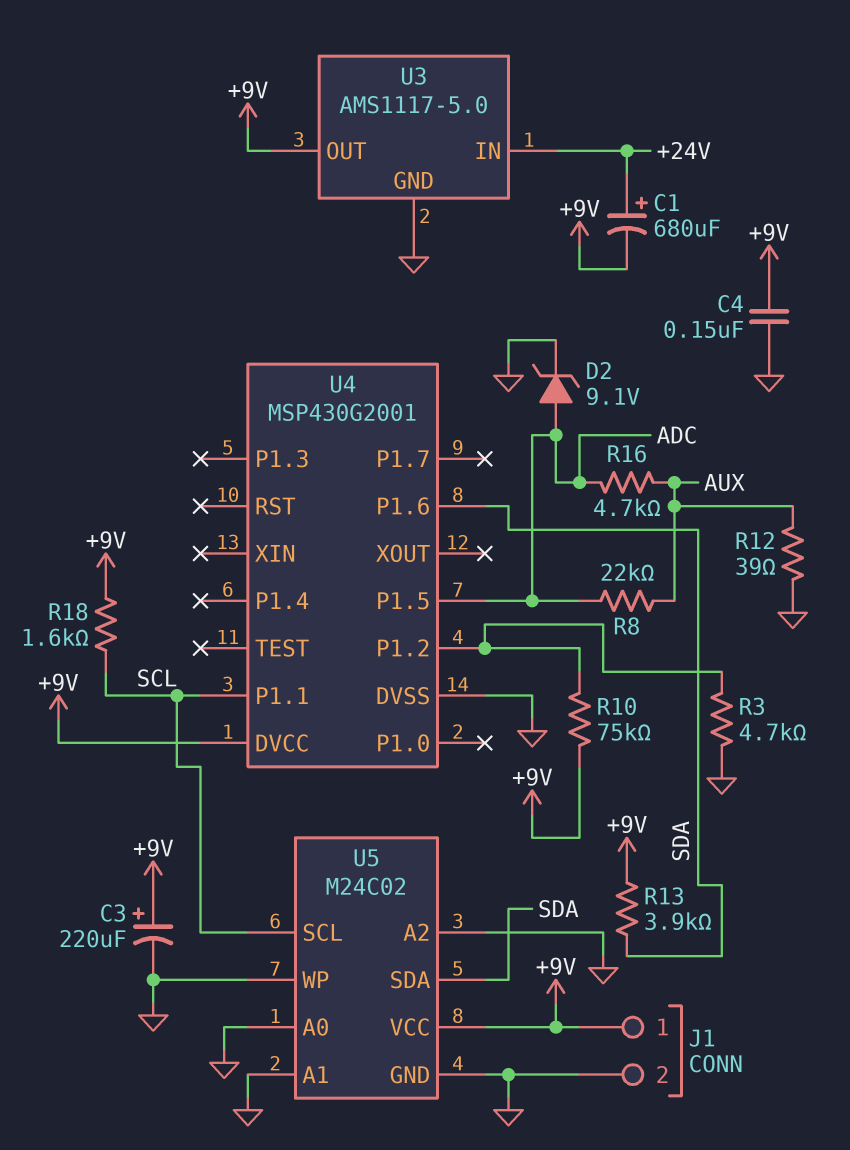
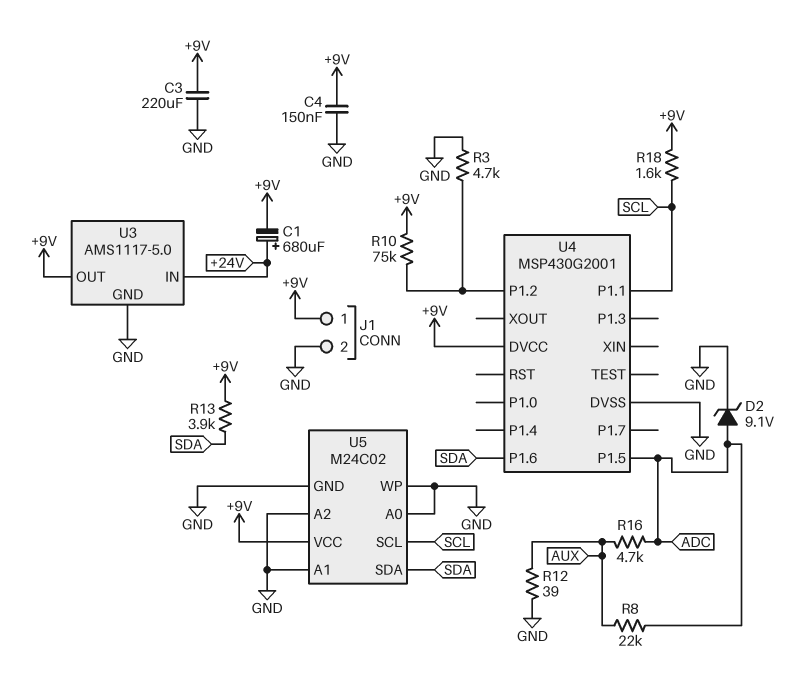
C3: 220uF (plus +9V, minus GND) -> 220uF (+9V, GND)

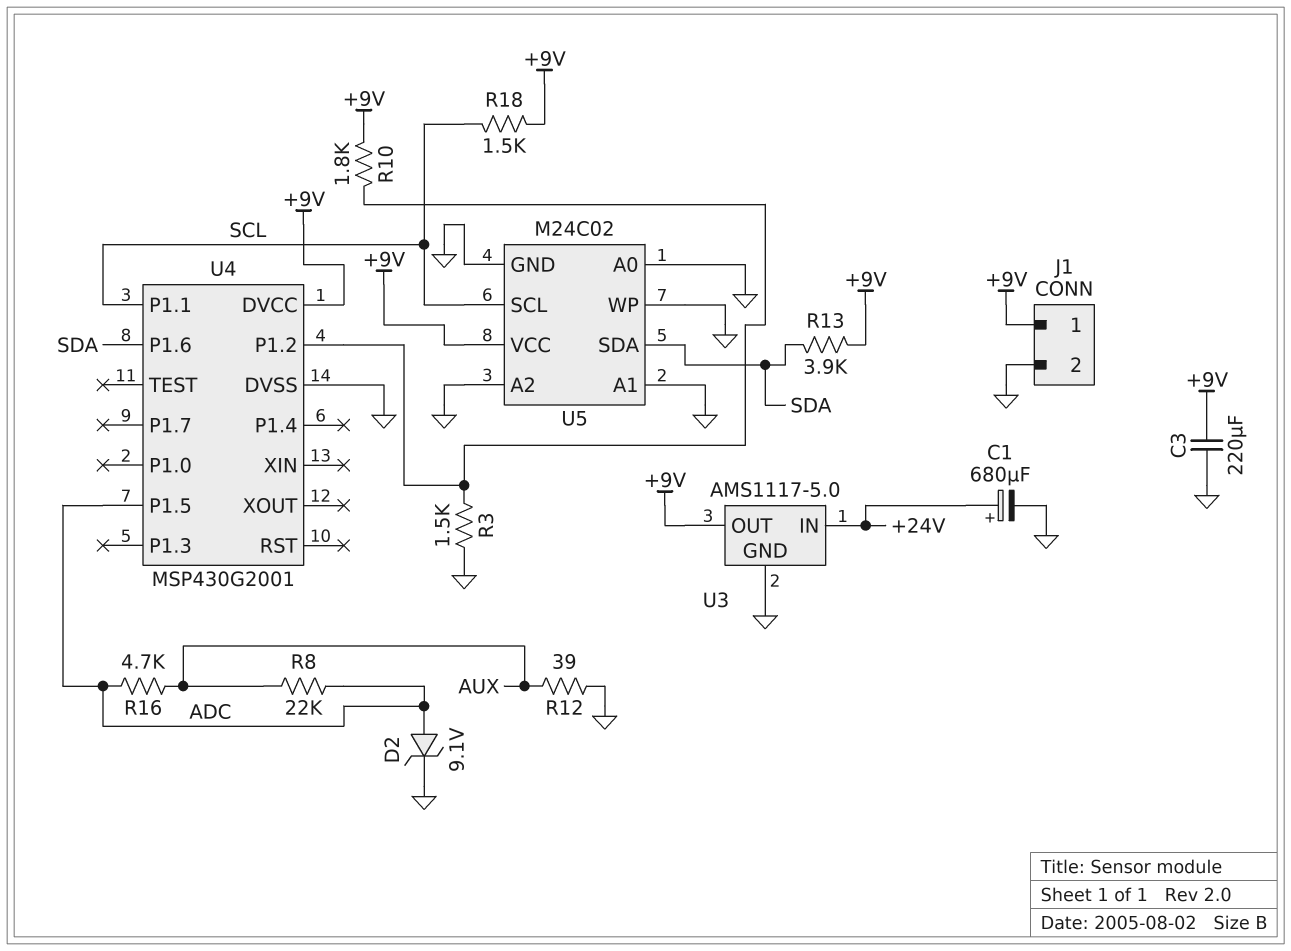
C1: 680uF (plus +24V, minus +9V) -> 680uF (plus +24V, minus GND)
C4: 150nF (+9V, GND) -> none
R3: 4.7k (GND, U4/P1.2) -> 1.5k (GND, U4/P1.2)
R10: 75k (+9V, U4/P1.2) -> 1.8k (+9V, U4/P1.2)
R18: 1.6k (+9V, SCL) -> 1.5k (+9V, SCL)

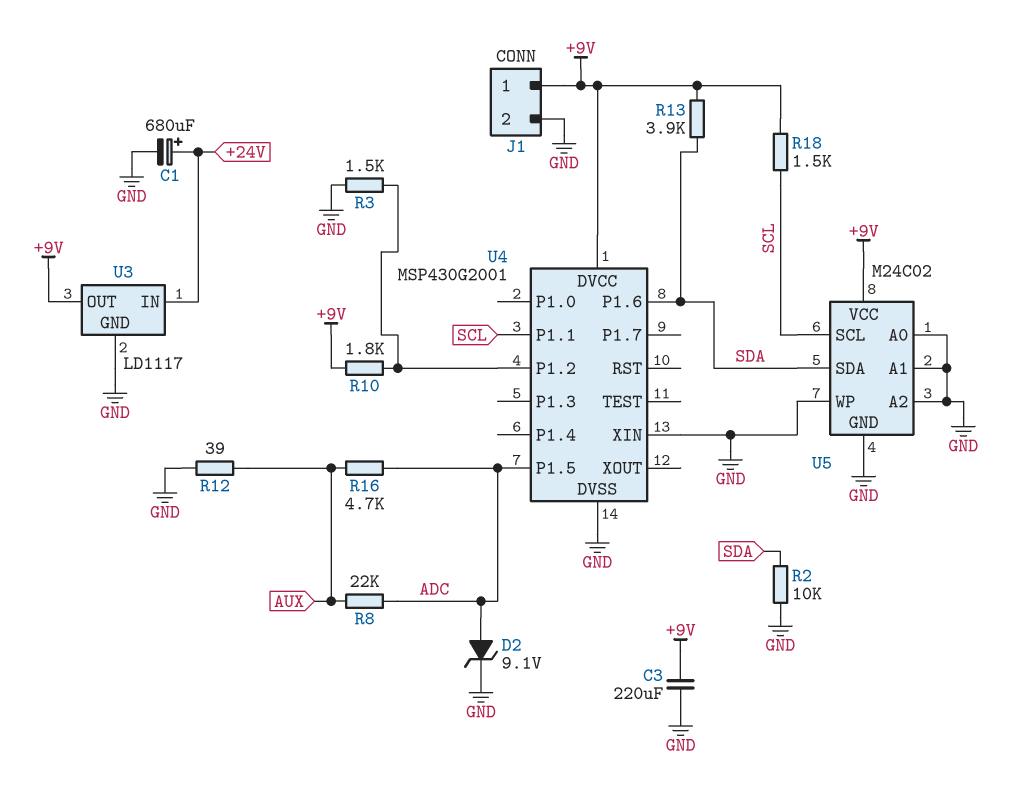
R2: none -> 10k (GND, SDA)
U3: AMS1117-5.0 -> LD1117
U4 pin XIN: none -> GND

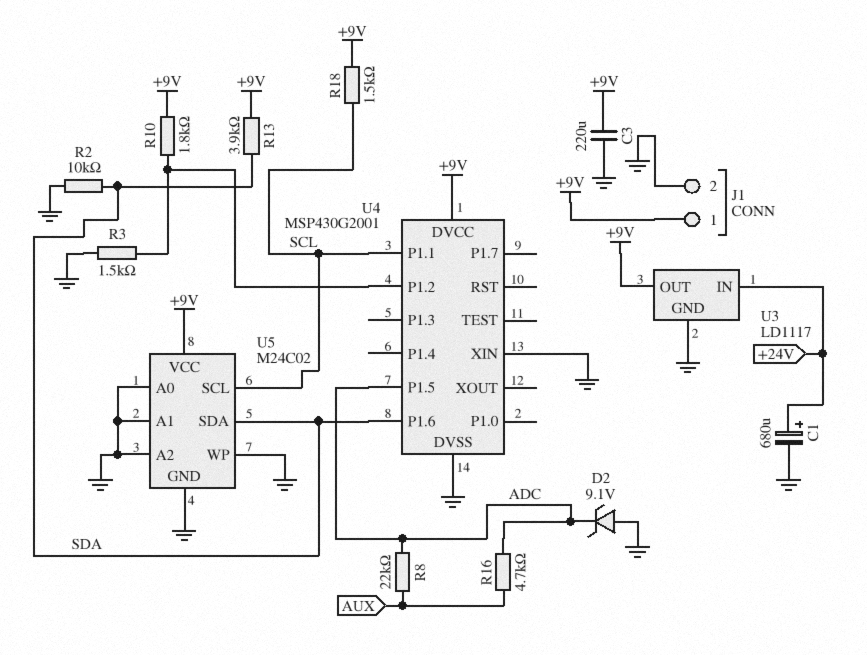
D2: zener 9.1V (A ADC, K GND) -> zener 9.1V (A GND, K ADC)
R12: 39 (AUX, GND) -> none

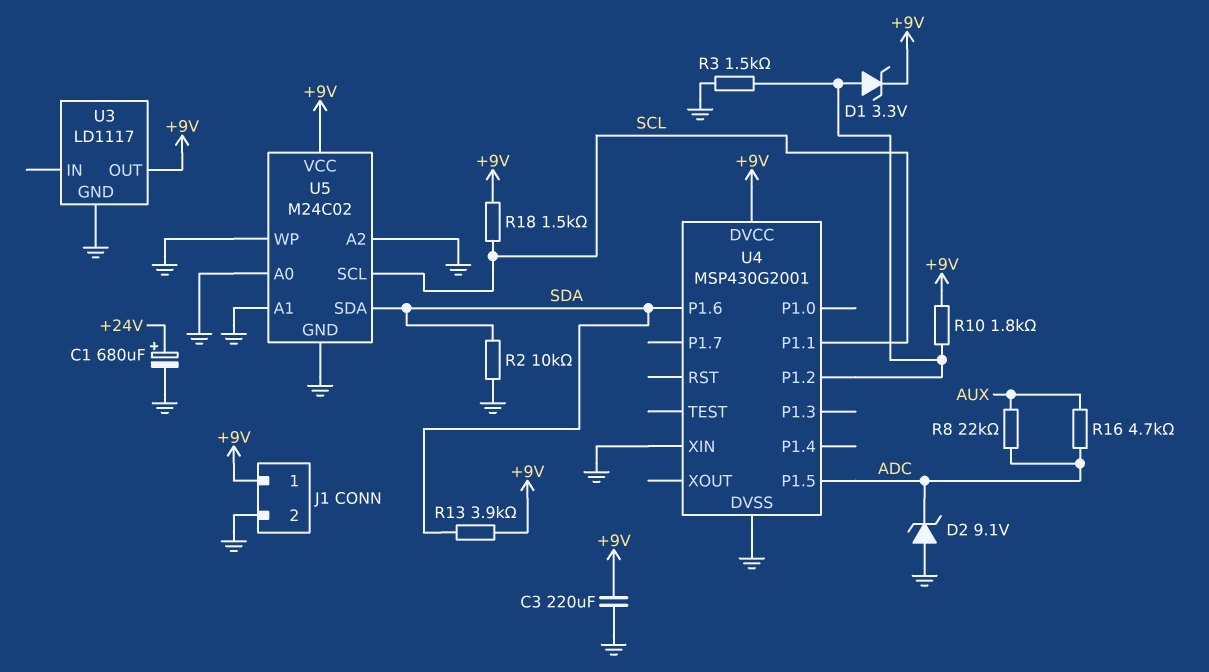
D1: none -> zener 3.3V (A U4/P1.2, K +9V)
U3 pin IN: +24V -> none

